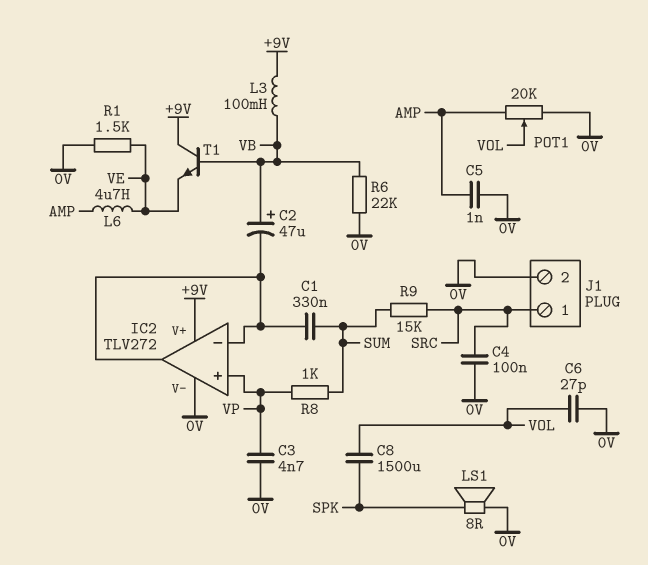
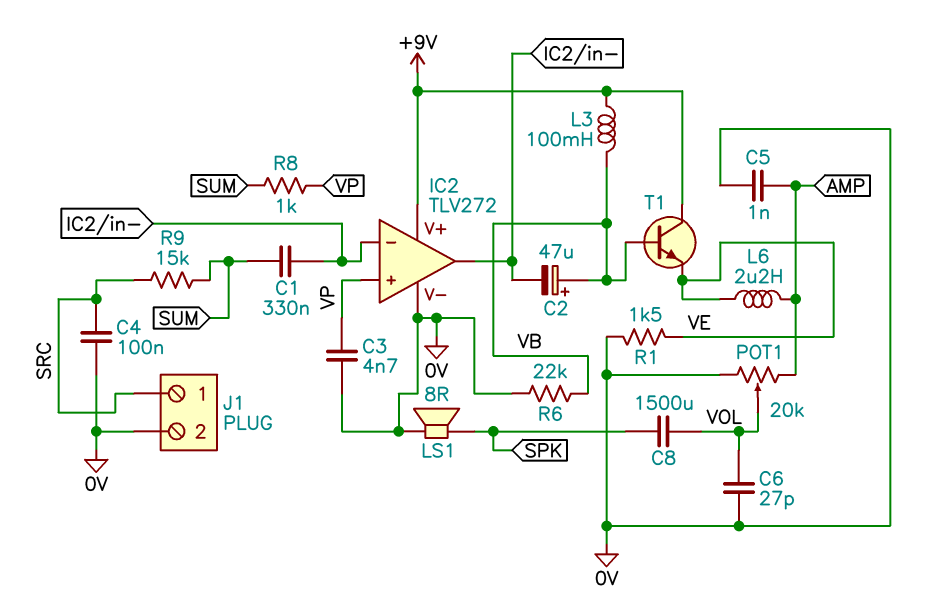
L6: 4.7uH (AMP, VE) -> 2.2uH (AMP, VE)

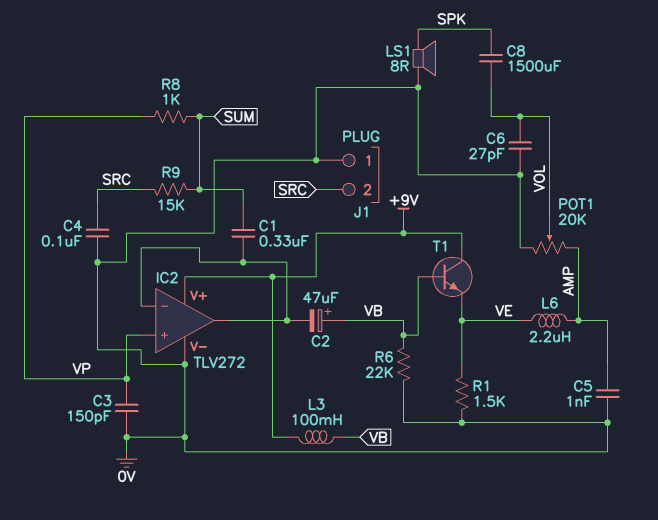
C3: 4.7nF (0V, VP) -> 150pF (0V, VP)
J1 pin 1: SRC -> 0V
J1 pin 2: 0V -> SRC

